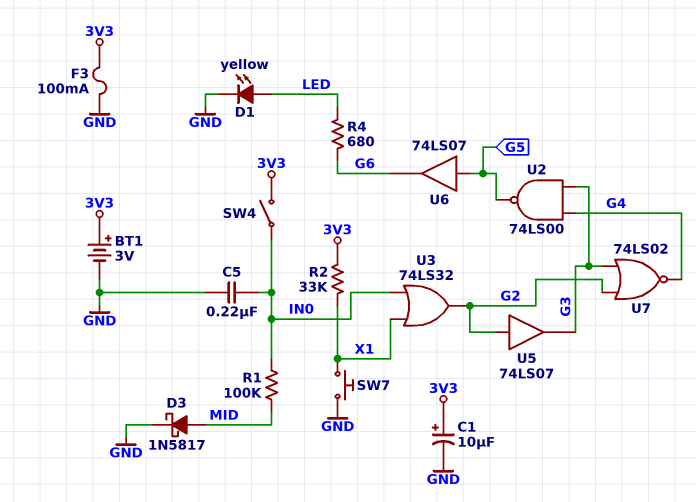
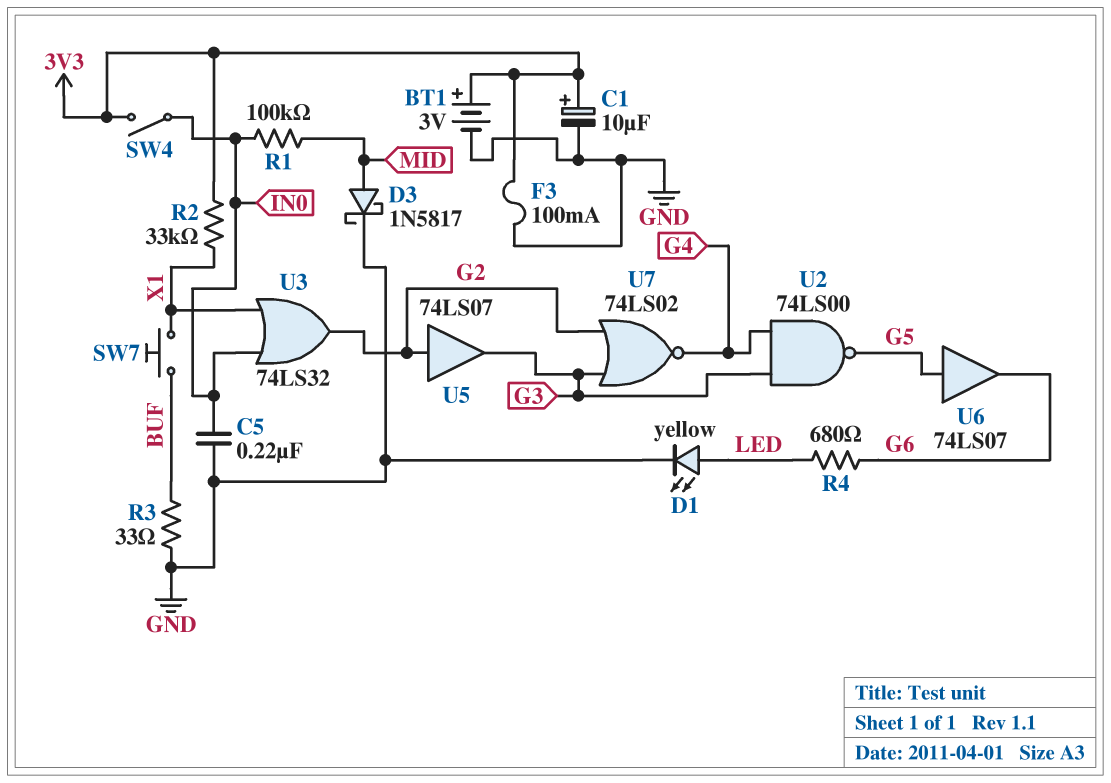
R3: none -> 33 (BUF, GND)
SW7: button (GND, X1) -> button (BUF, X1)

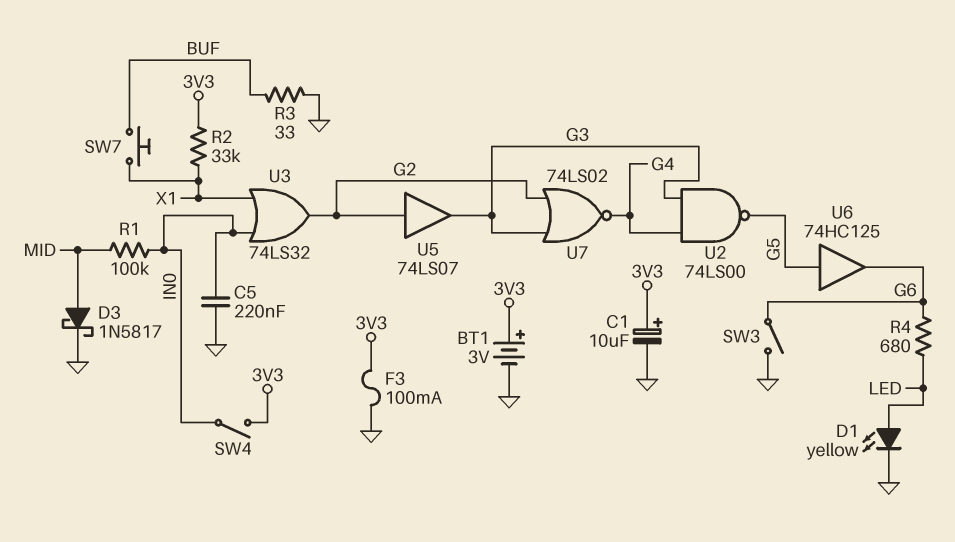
SW3: none -> switch (G6, GND)
U6: buffer 74LS07 (in G5, out G6) -> buffer 74HC125 (in G5, out G6)

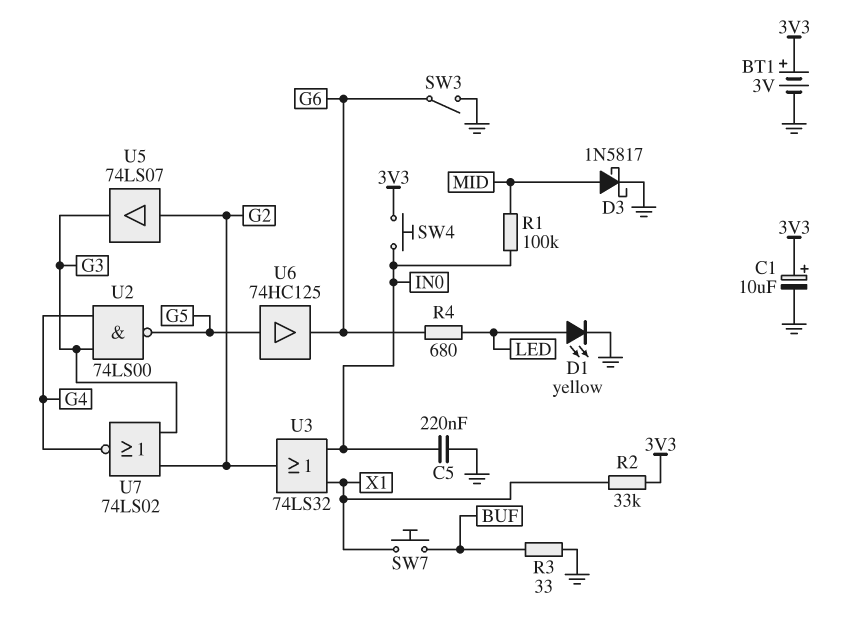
F3: 100mA (3V3, GND) -> none
SW4: switch (3V3, IN0) -> button (3V3, IN0)

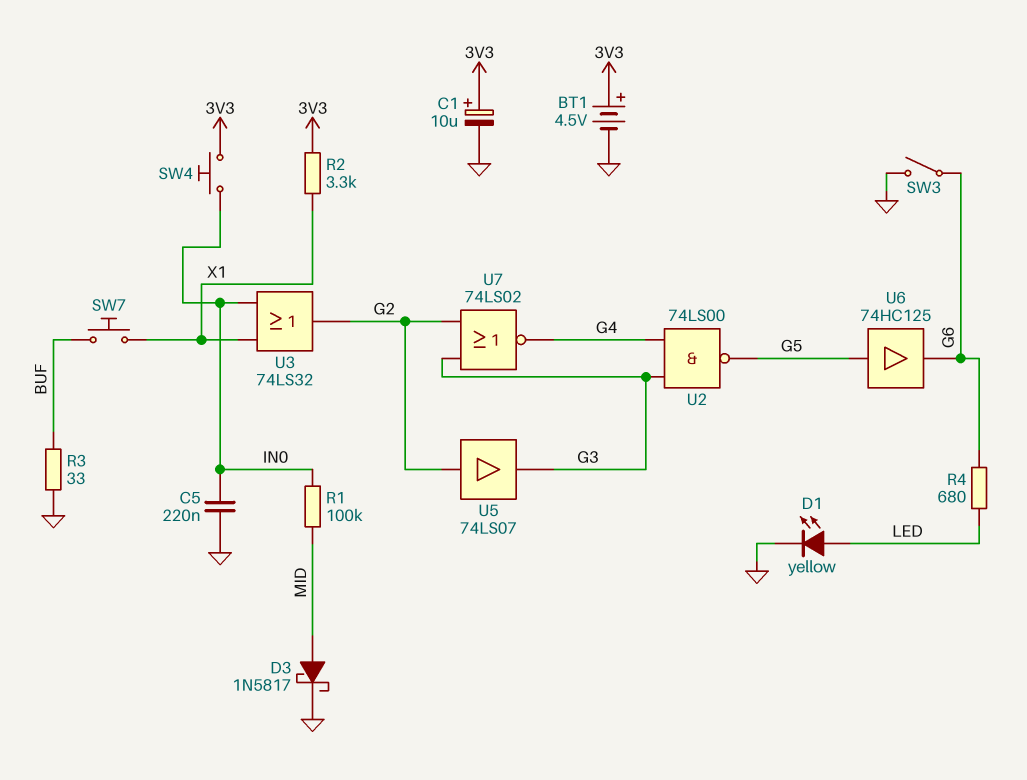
BT1: 3V (plus 3V3, minus GND) -> 4.5V (plus 3V3, minus GND)
R2: 33k (3V3, X1) -> 3.3k (3V3, X1)

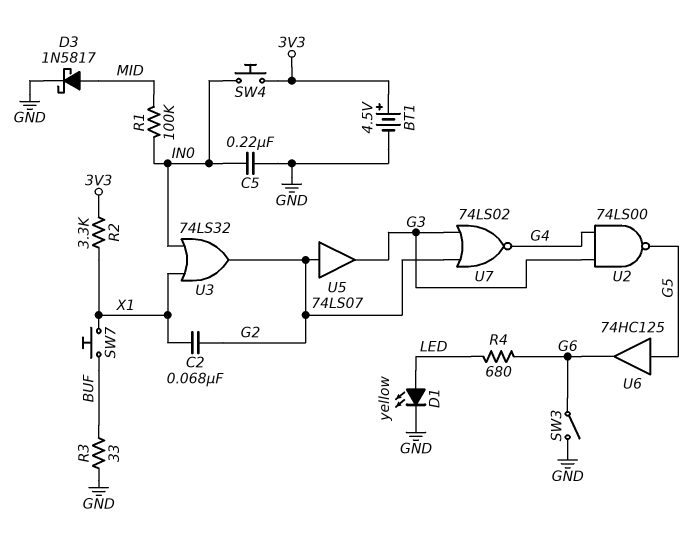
C1: 10uF (plus 3V3, minus GND) -> none
C2: none -> 68nF (G2, X1)

